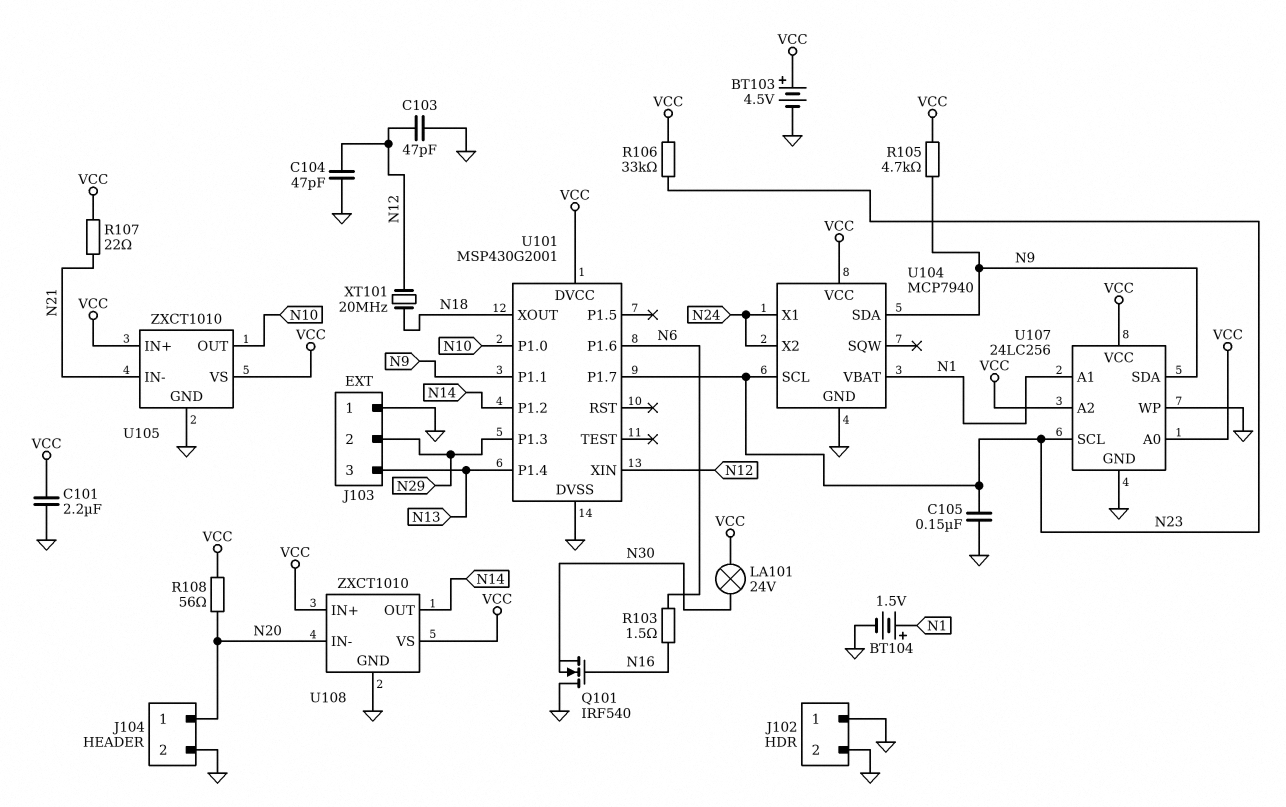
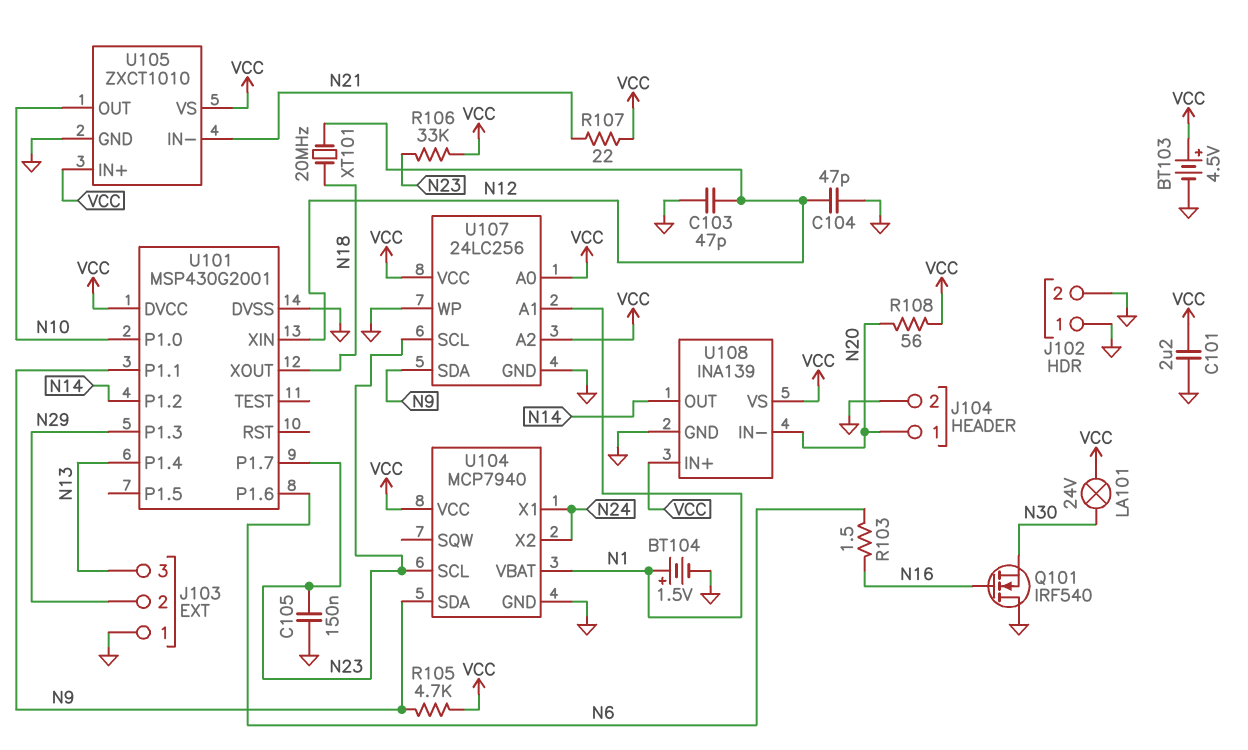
U108: ZXCT1010 -> INA139

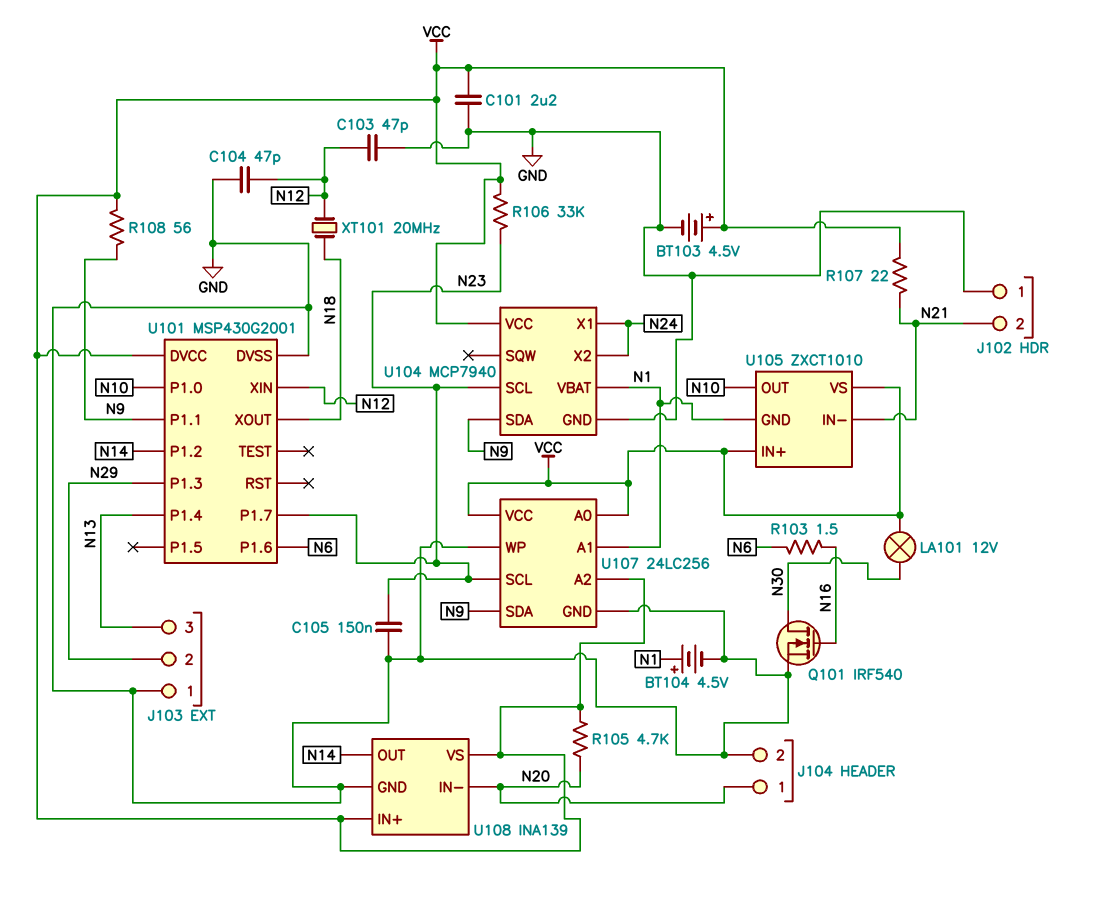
BT104: 1.5V (plus N1, minus GND) -> 4.5V (plus N1, minus GND)
J102 pin 2: GND -> N21
LA101: lamp 24V (N30, VCC) -> lamp 12V (N30, VCC)
Q101: NMOS IRF540 (G N16, D GND, S N30) -> NMOS IRF540 (G N16, D N30, S GND)
R105: 4.7k (N9, VCC) -> 4.7k (N20, VCC)
R108: 56 (N20, VCC) -> 56 (N9, VCC)
U105 pin GND: GND -> N1

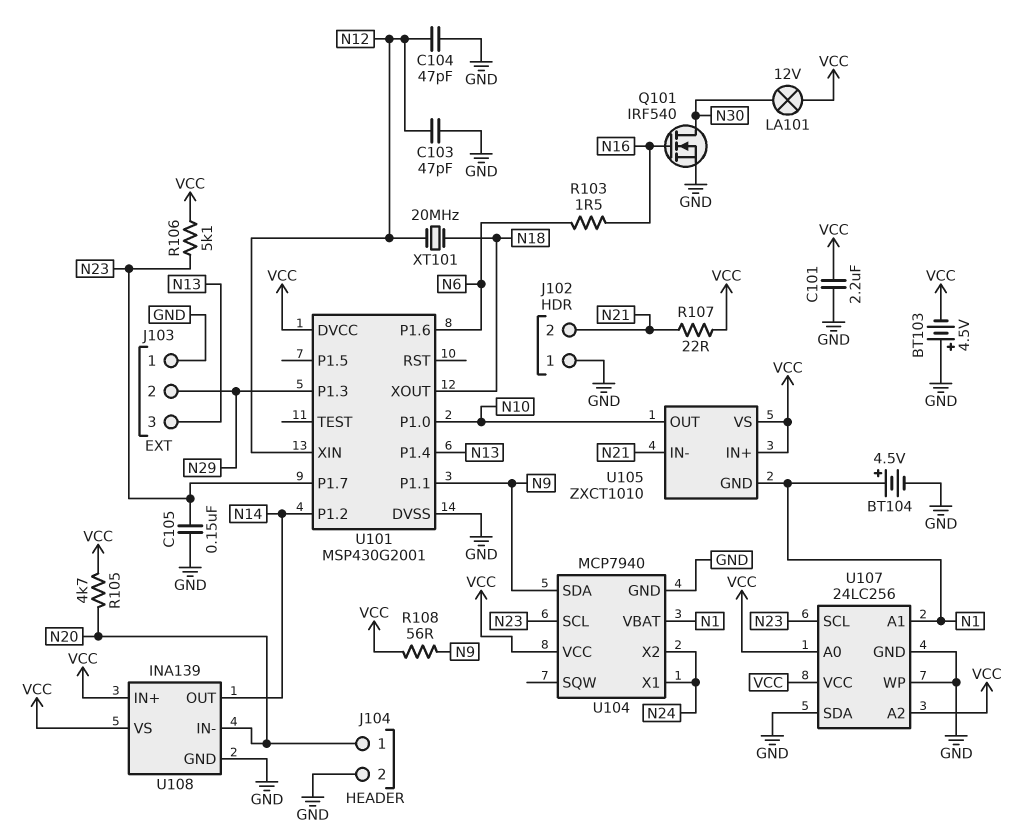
BT103: 4.5V (plus VCC, minus GND) -> 4.5V (plus GND, minus VCC)
R106: 33k (N23, VCC) -> 5.1k (N23, VCC)
U107 pin SDA: N9 -> GND

